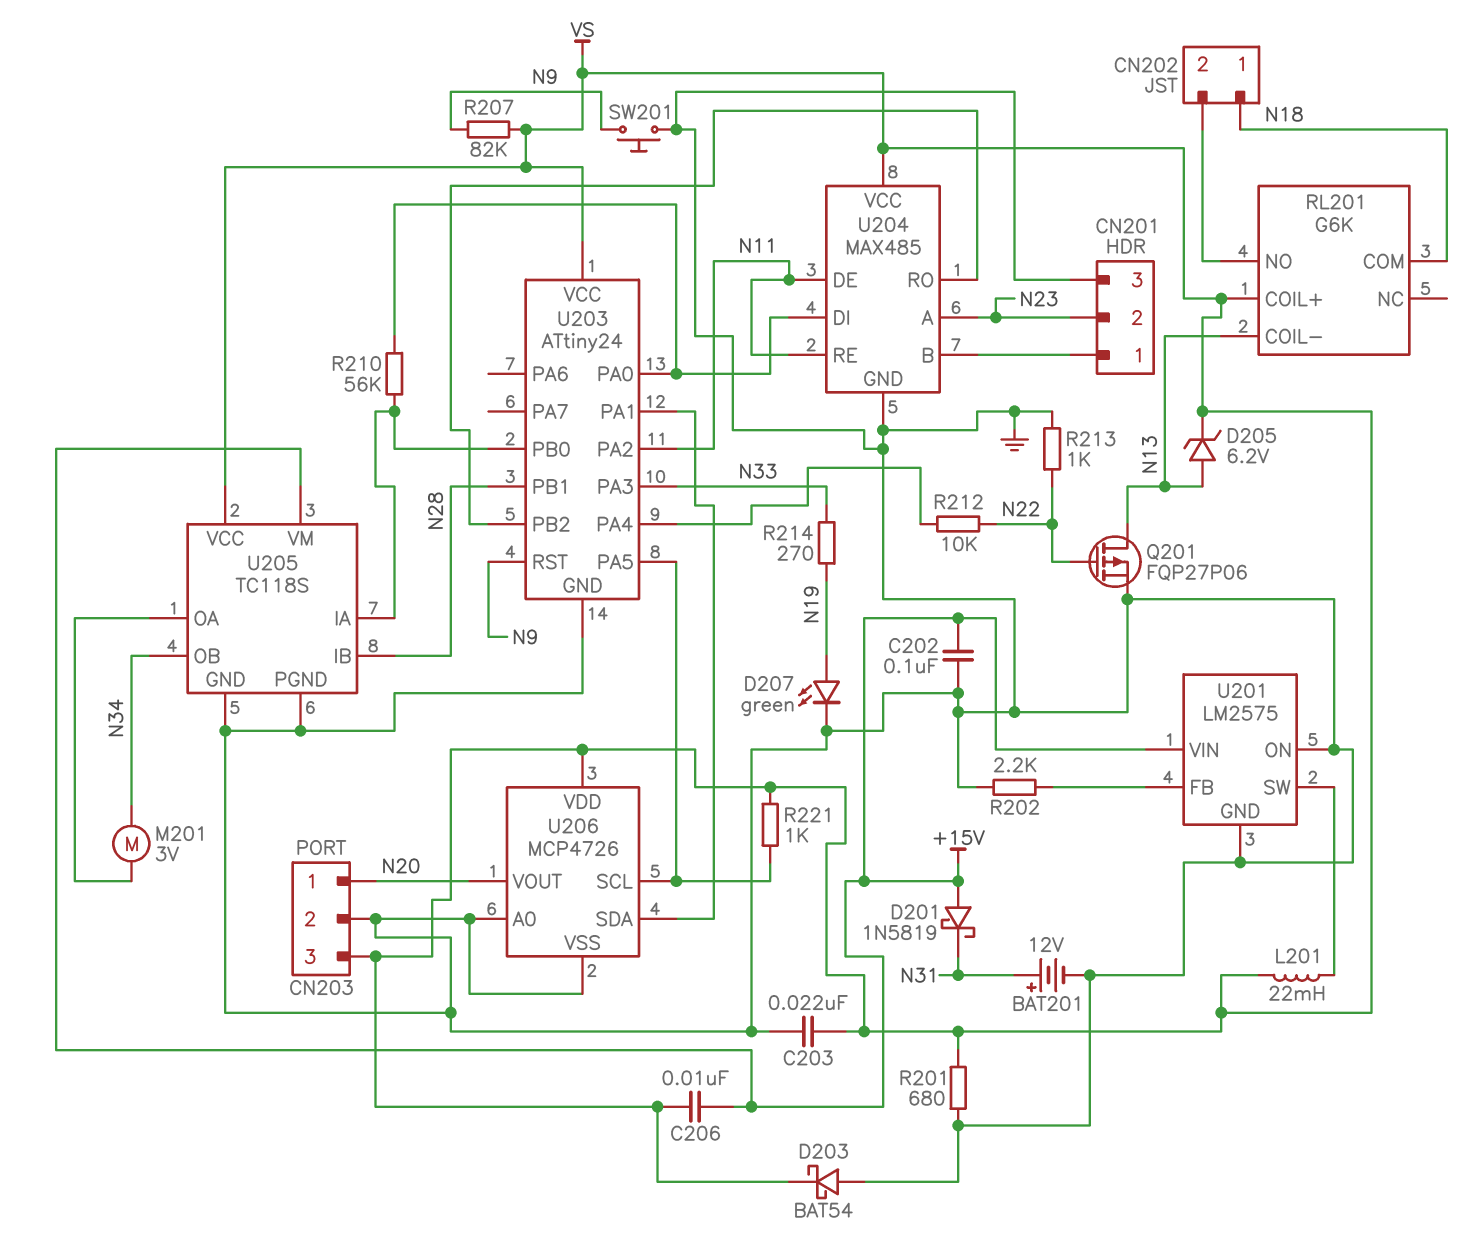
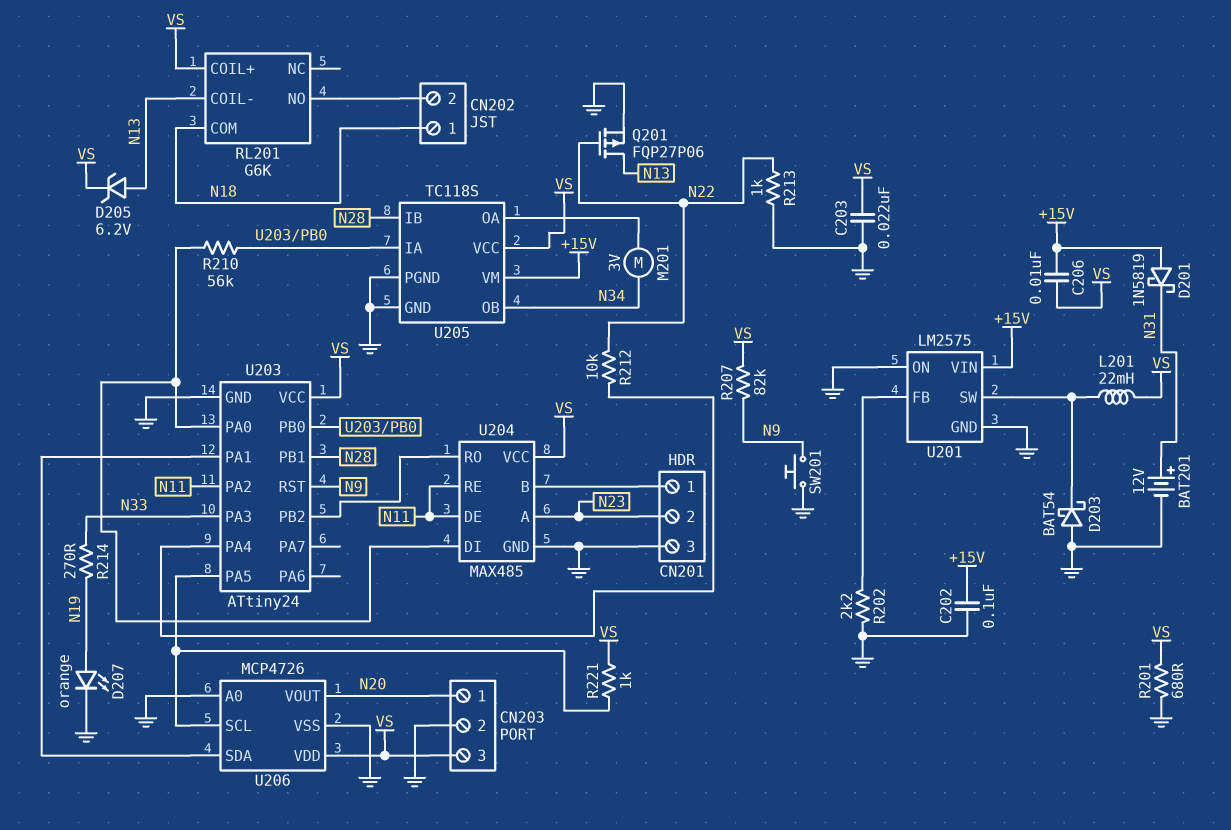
D203: schottky BAT54 (A GND, K VS) -> schottky BAT54 (A GND, K U201/SW)
D207: LED green (A N19, K GND) -> LED orange (A N19, K GND)

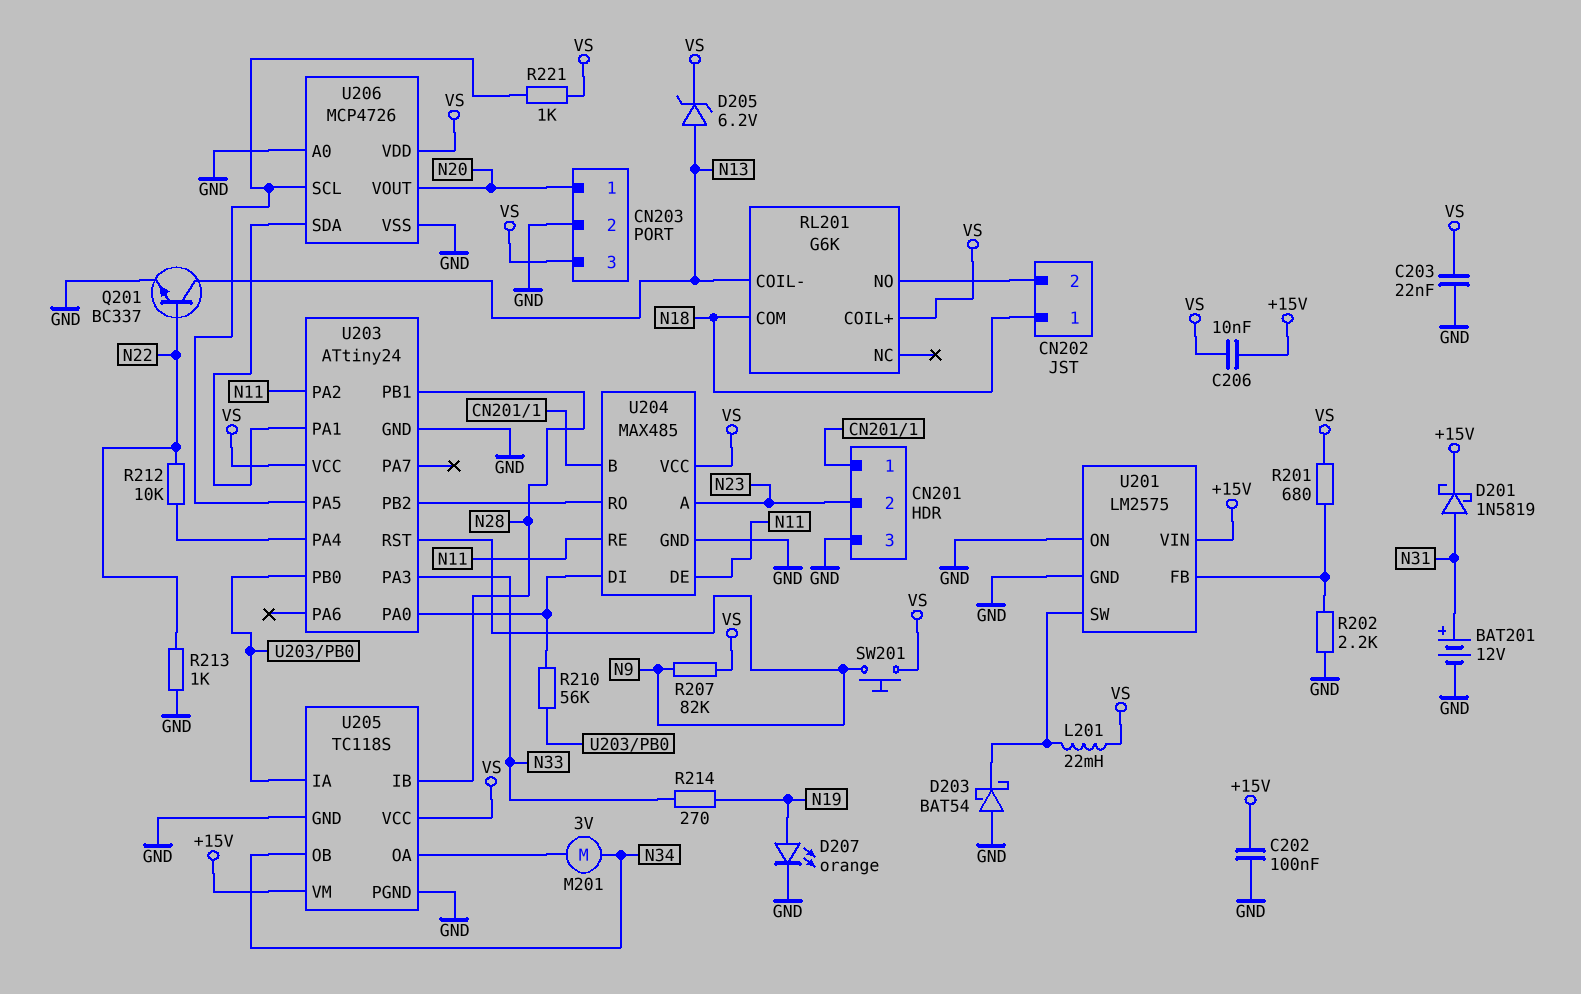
D201: schottky 1N5819 (A +15V, K N31) -> schottky 1N5819 (A N31, K +15V)
Q201: PMOS FQP27P06 (G N22, D N13, S GND) -> NPN BC337 (B N22, C N13, E GND)
R201: 680 (GND, VS) -> 680 (U201/FB, VS)
SW201: button (GND, N9) -> button (N9, VS)

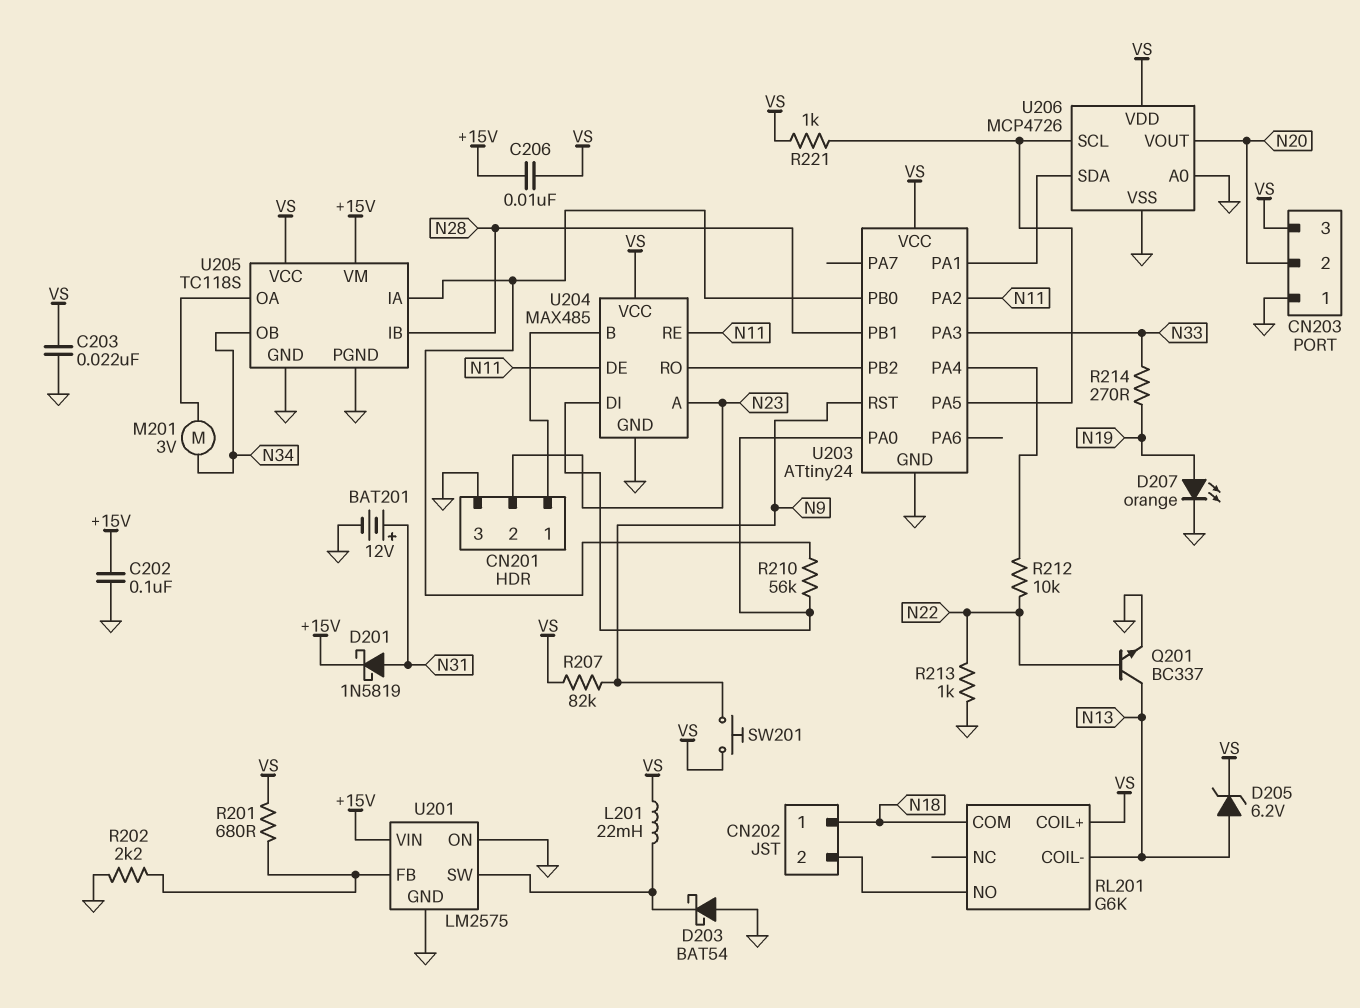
CN203 pin 1: N20 -> GND
CN203 pin 2: GND -> N20

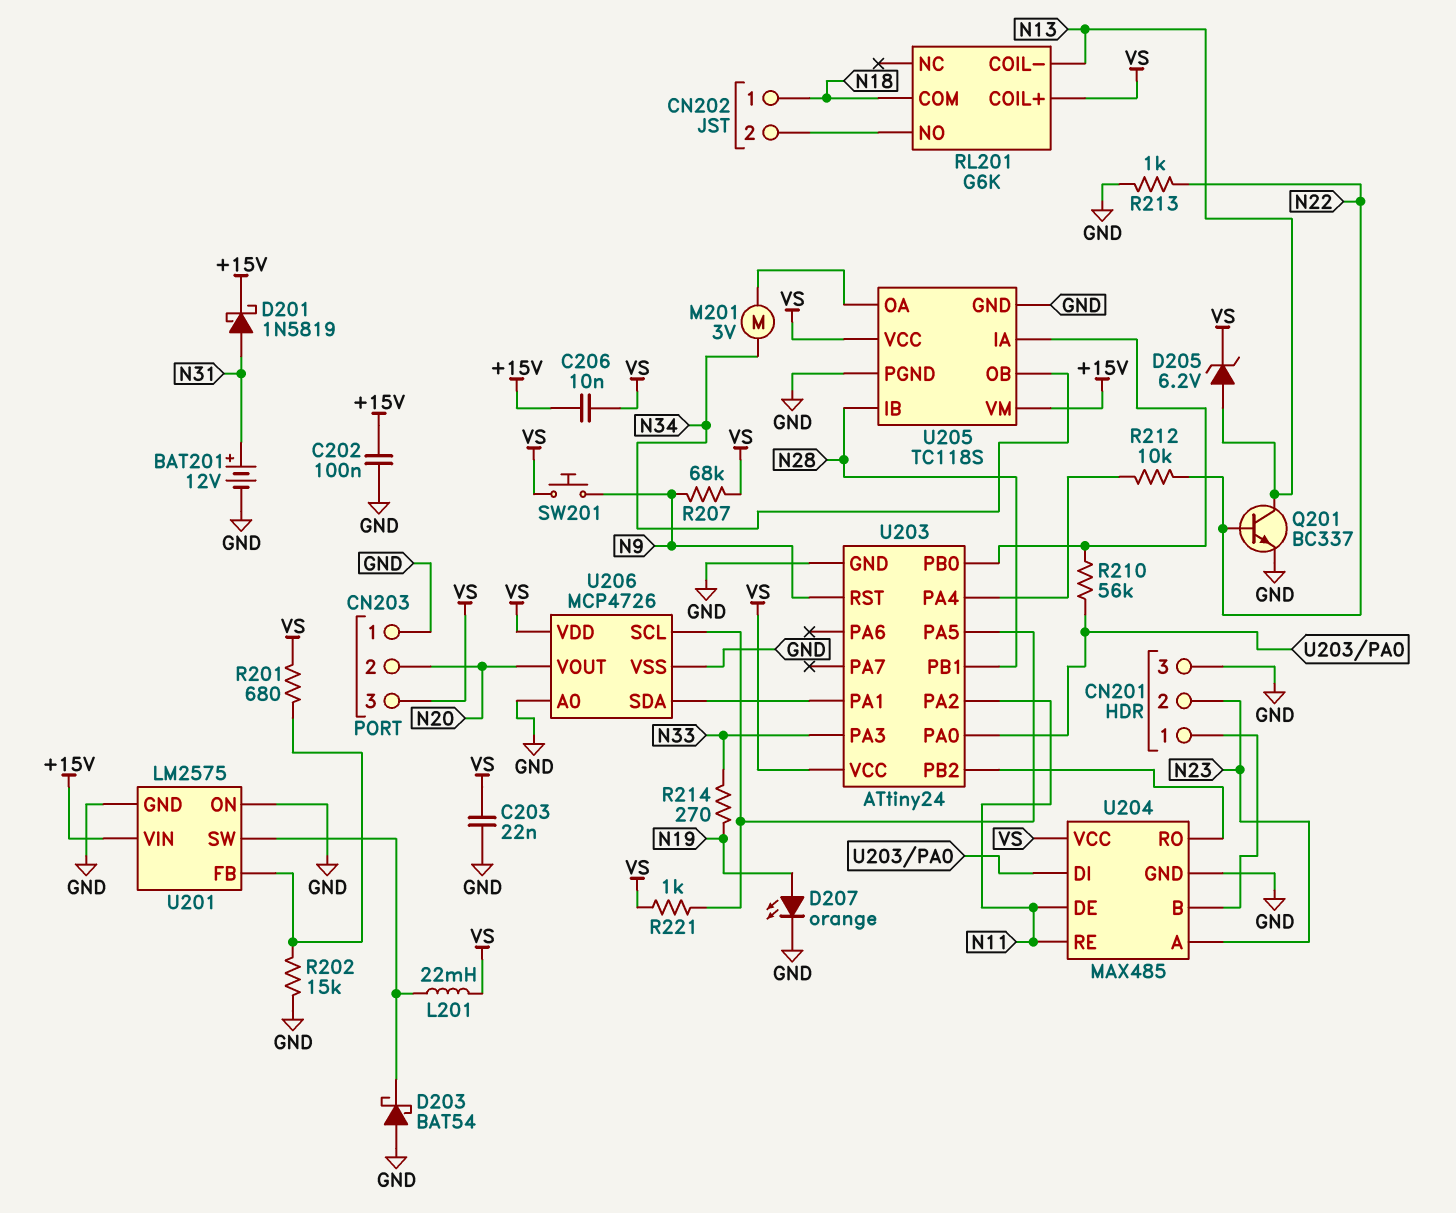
R202: 2.2k (GND, U201/FB) -> 15k (GND, U201/FB)
R207: 82k (N9, VS) -> 68k (N9, VS)

